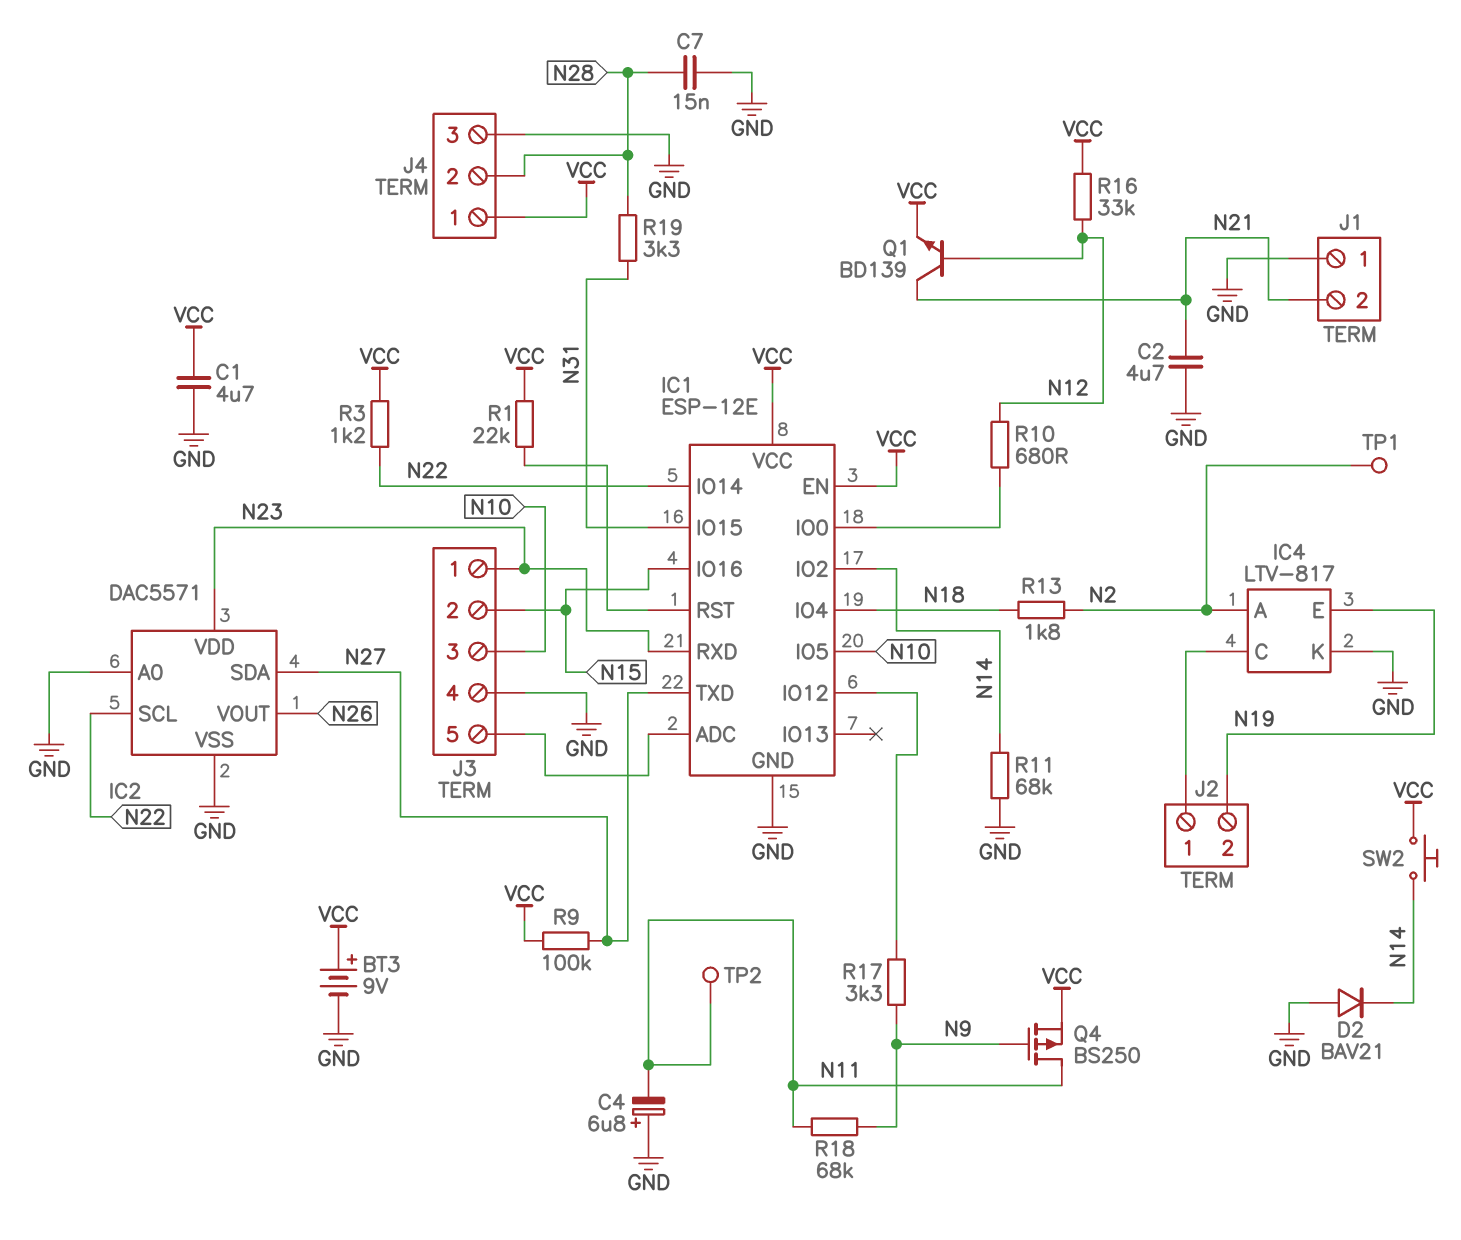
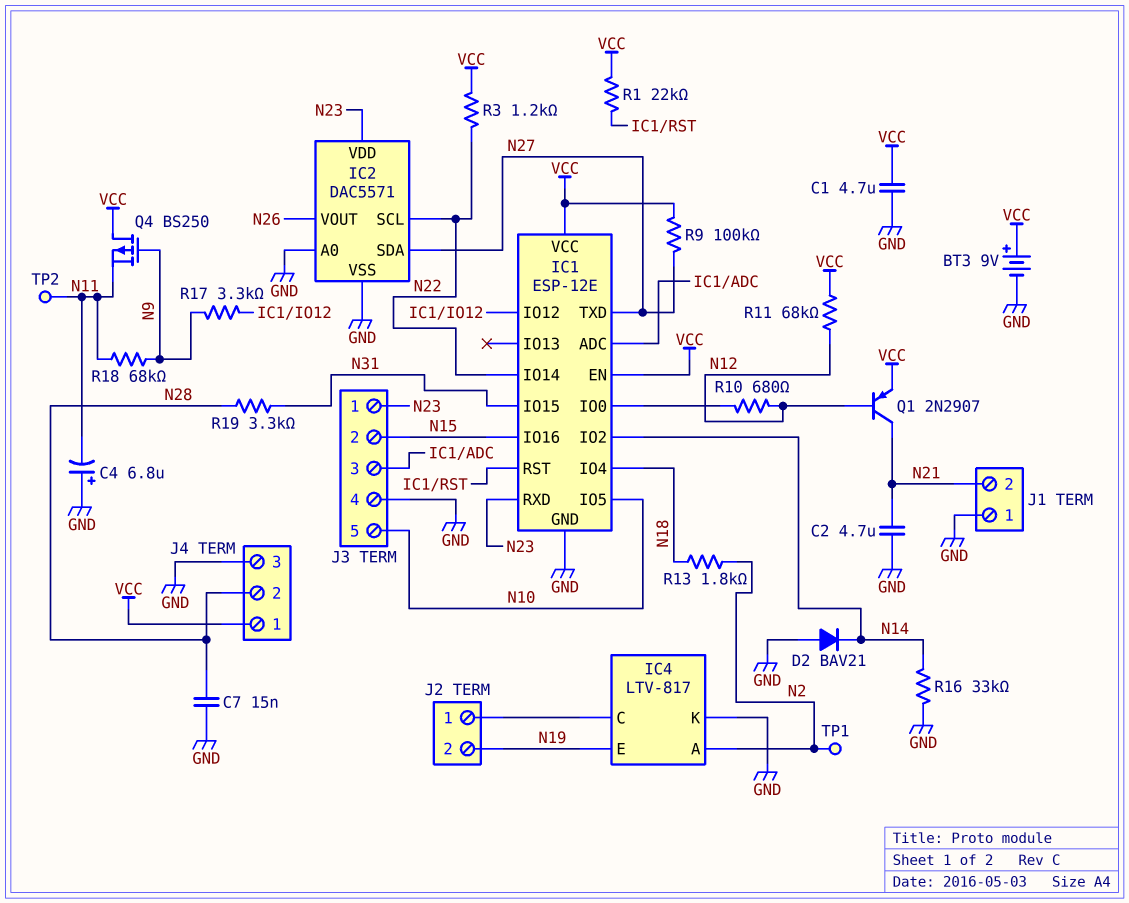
J3 pin 3: N10 -> IC1/ADC
J3 pin 5: IC1/ADC -> N10
Q1: NPN BD139 (B N12, C N21, E VCC) -> PNP 2N2907 (B N12, C N21, E VCC)
Q4: PMOS BS250 (G N9, D N11, S VCC) -> PMOS BS250 (G N9, D VCC, S N11)
R11: 68k (GND, N14) -> 68k (N12, VCC)
R16: 33k (N12, VCC) -> 33k (GND, N14)
SW2: button (N14, VCC) -> none

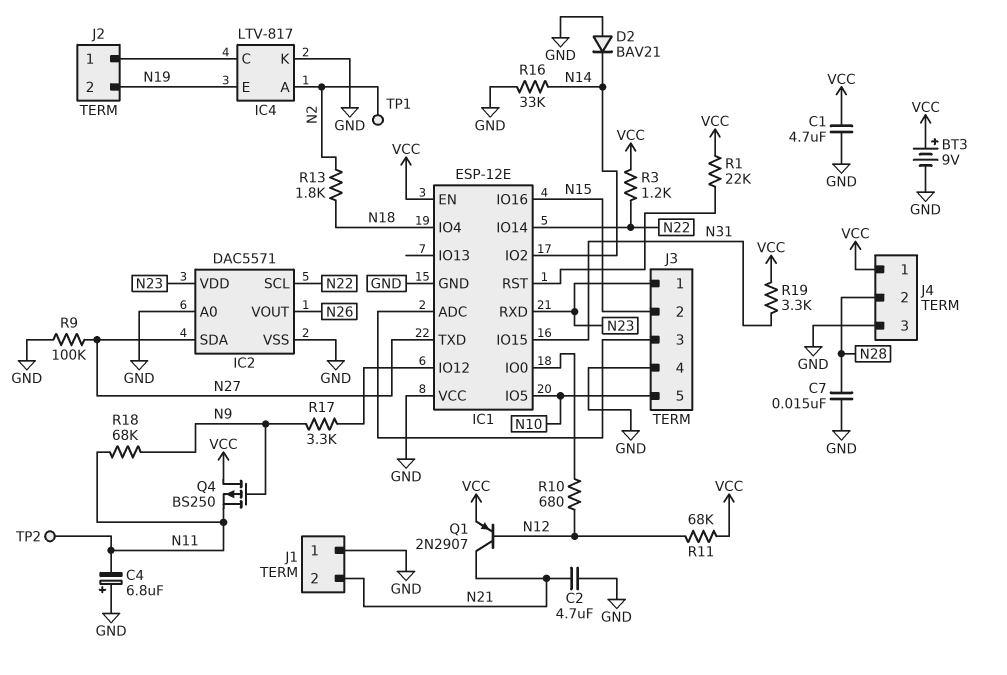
IC1 pin VCC: VCC -> GND
R9: 100k (N27, VCC) -> 100k (GND, N27)
R19: 3.3k (N28, N31) -> 3.3k (N31, VCC)

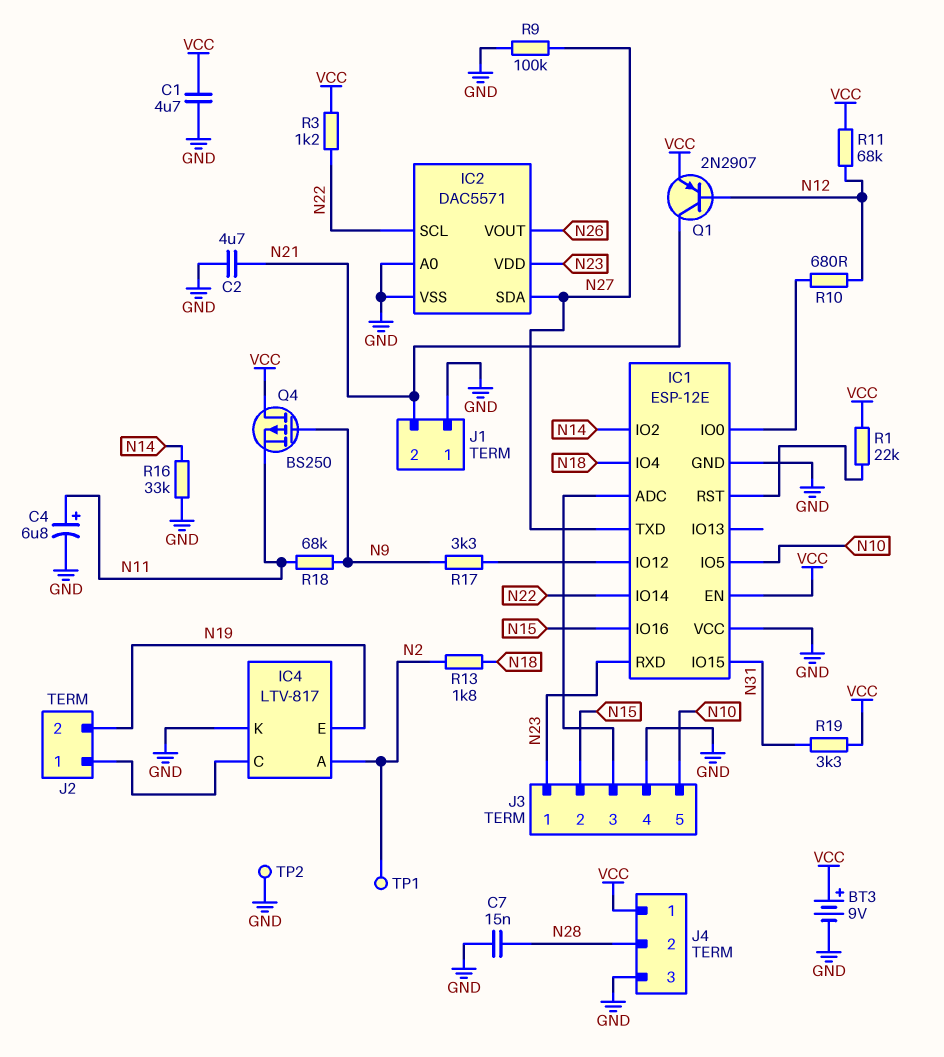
C4: 6.8uF (plus GND, minus N11) -> 6.8uF (plus N11, minus GND)
D2: diode BAV21 (A GND, K N14) -> none
TP2: test point (N11) -> test point (GND)

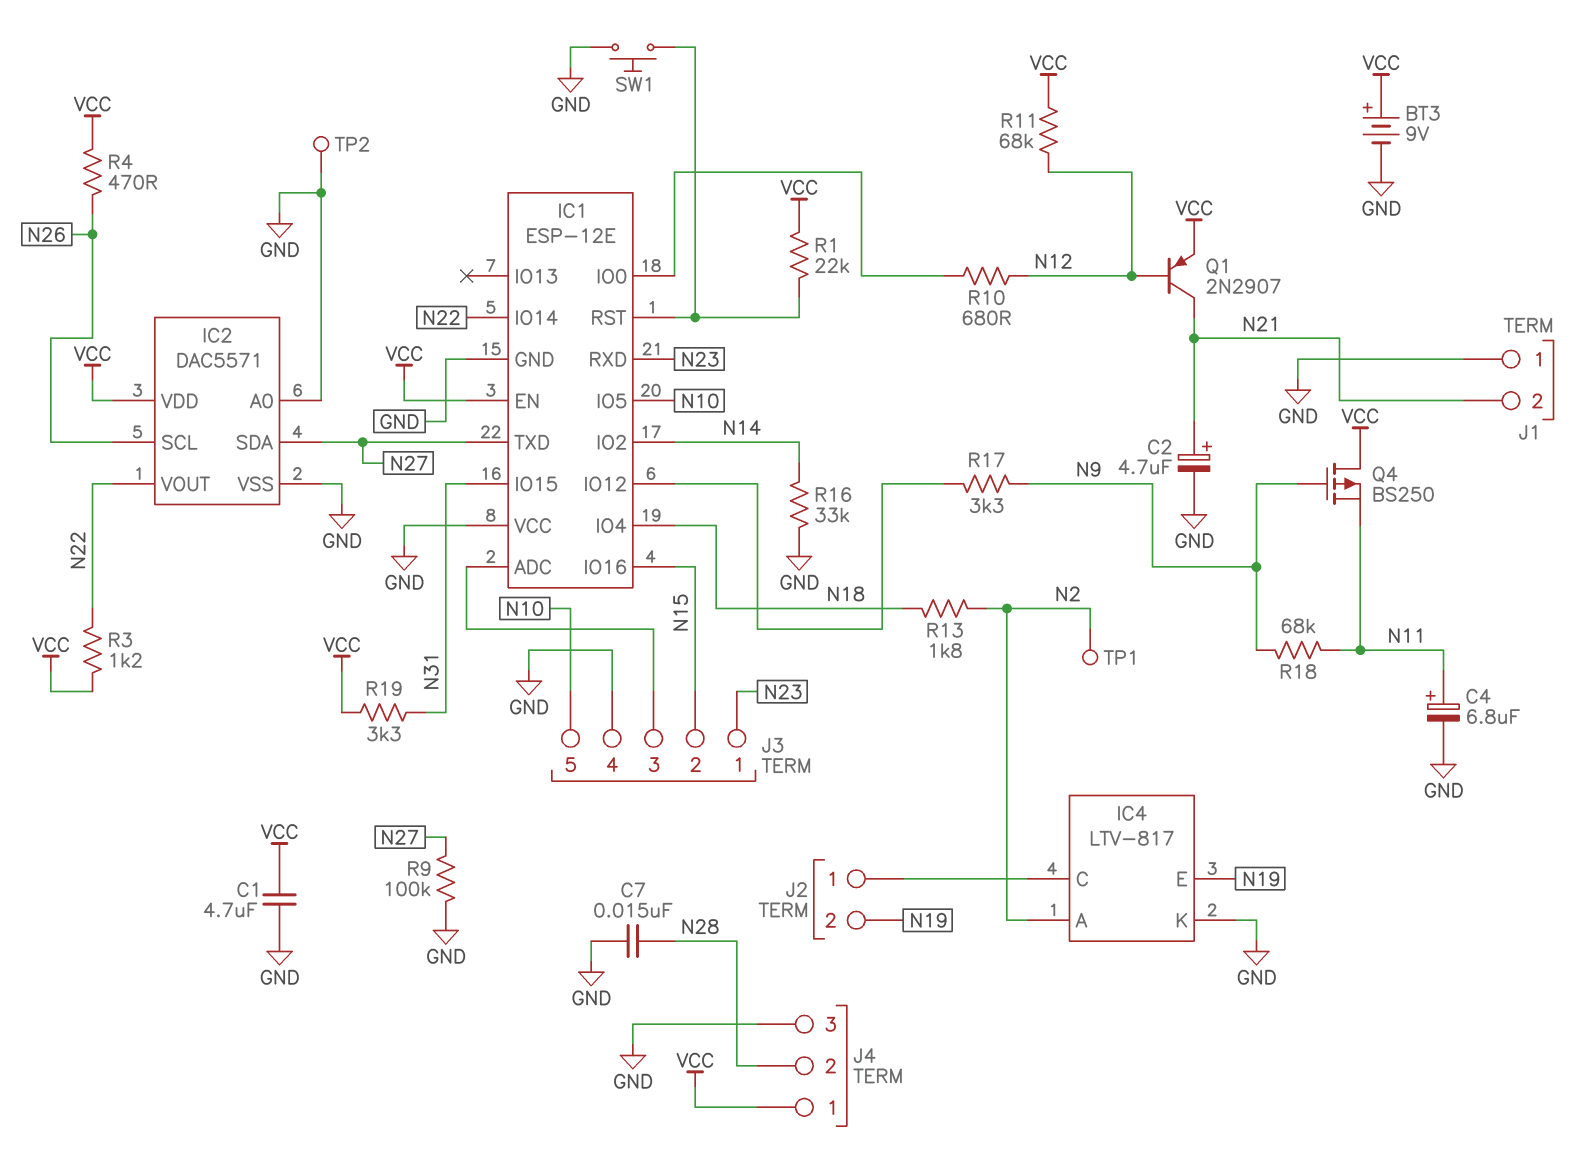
C2: 4.7uF (GND, N21) -> 4.7uF (plus N21, minus GND)
IC2 pin SCL: N22 -> N26
IC2 pin VDD: N23 -> VCC
IC2 pin VOUT: N26 -> N22
R4: none -> 470 (N26, VCC)
SW1: none -> button (GND, IC1/RST)

